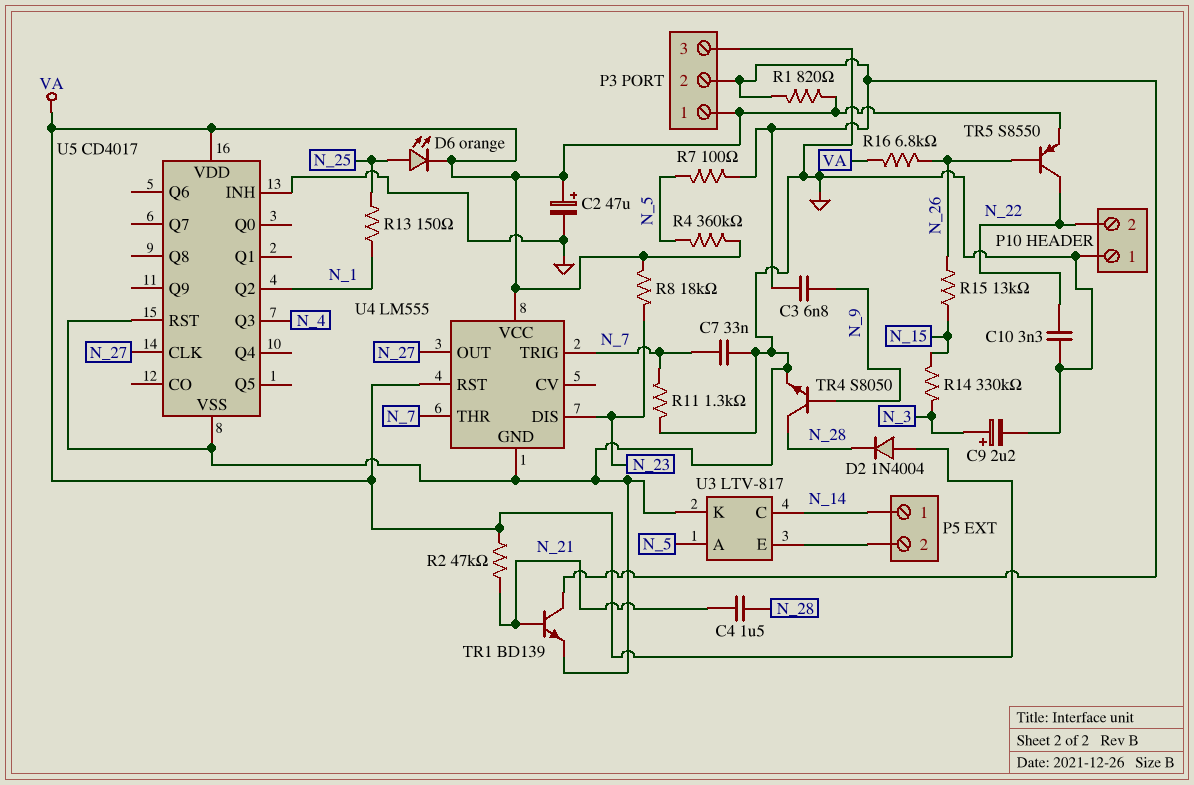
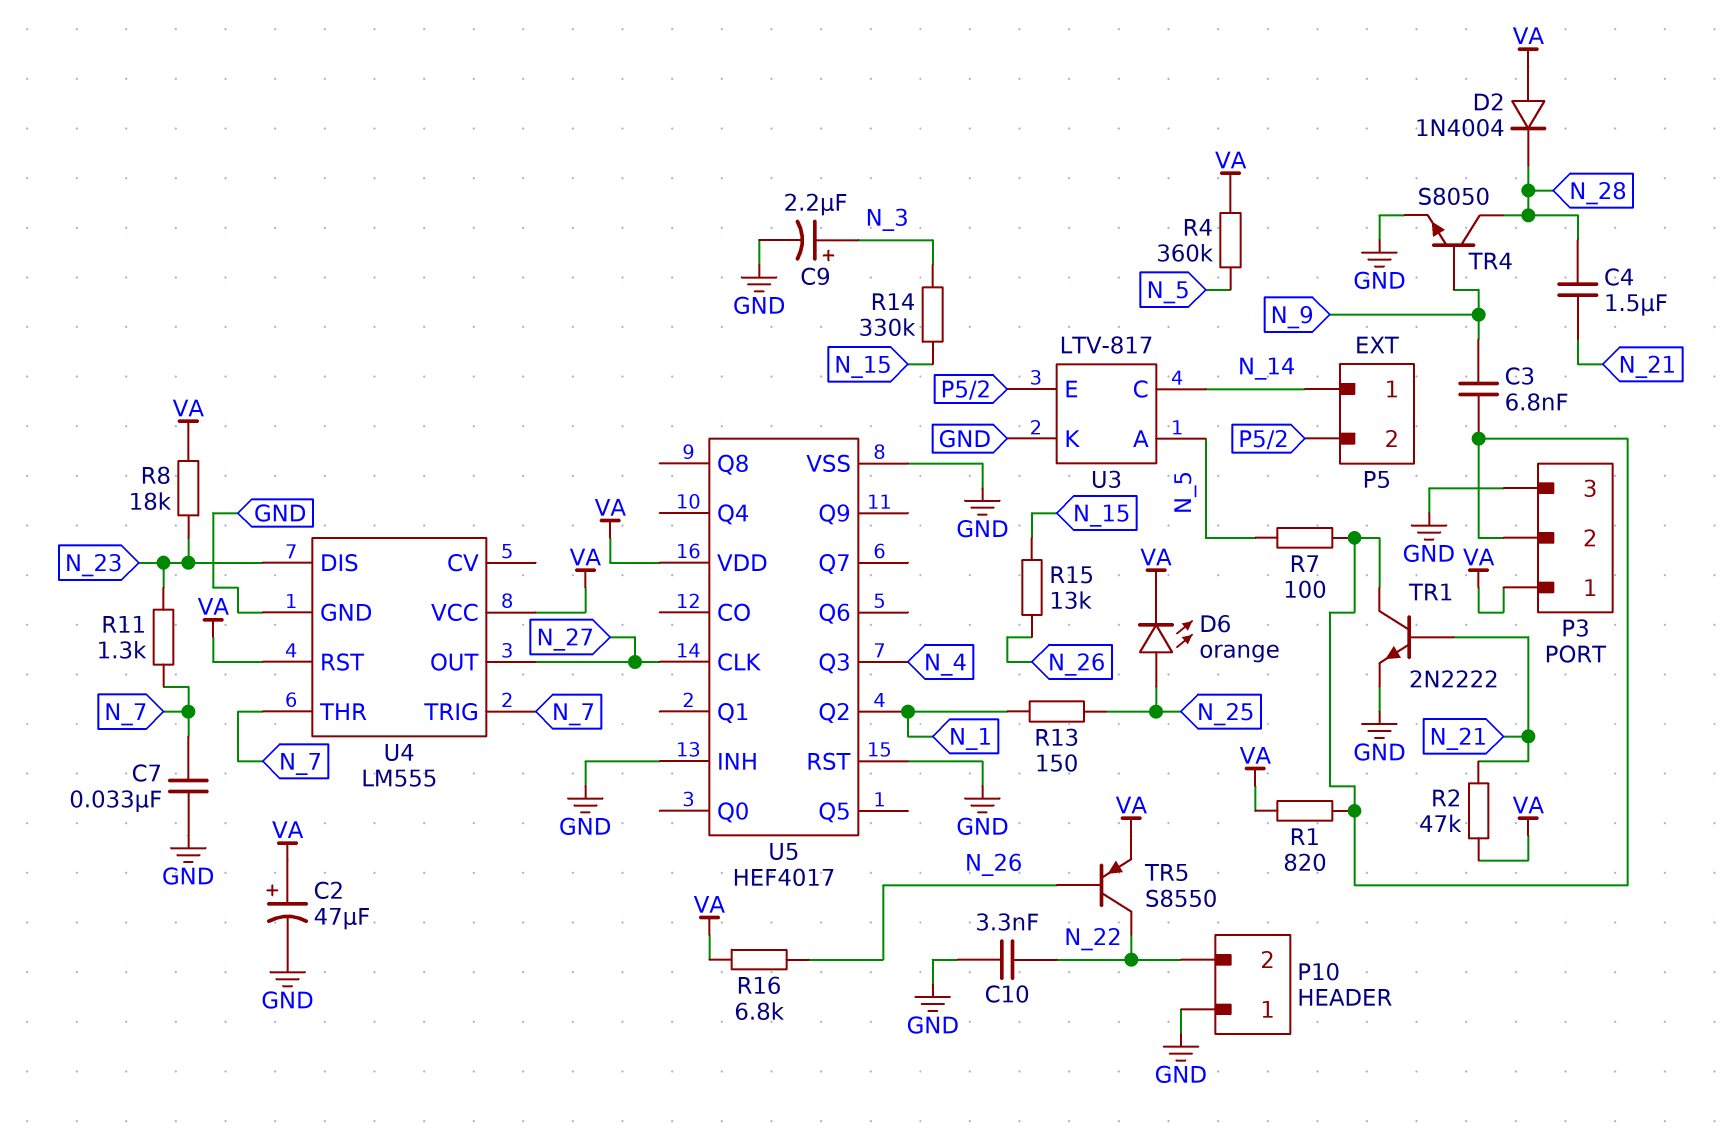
R11: 1.3k (GND, N_7) -> 1.3k (N_7, N_23)
TR1: NPN BD139 (B N_21, C P3/2, E GND) -> NPN 2N2222 (B N_21, C P3/2, E GND)
U5: CD4017 -> HEF4017

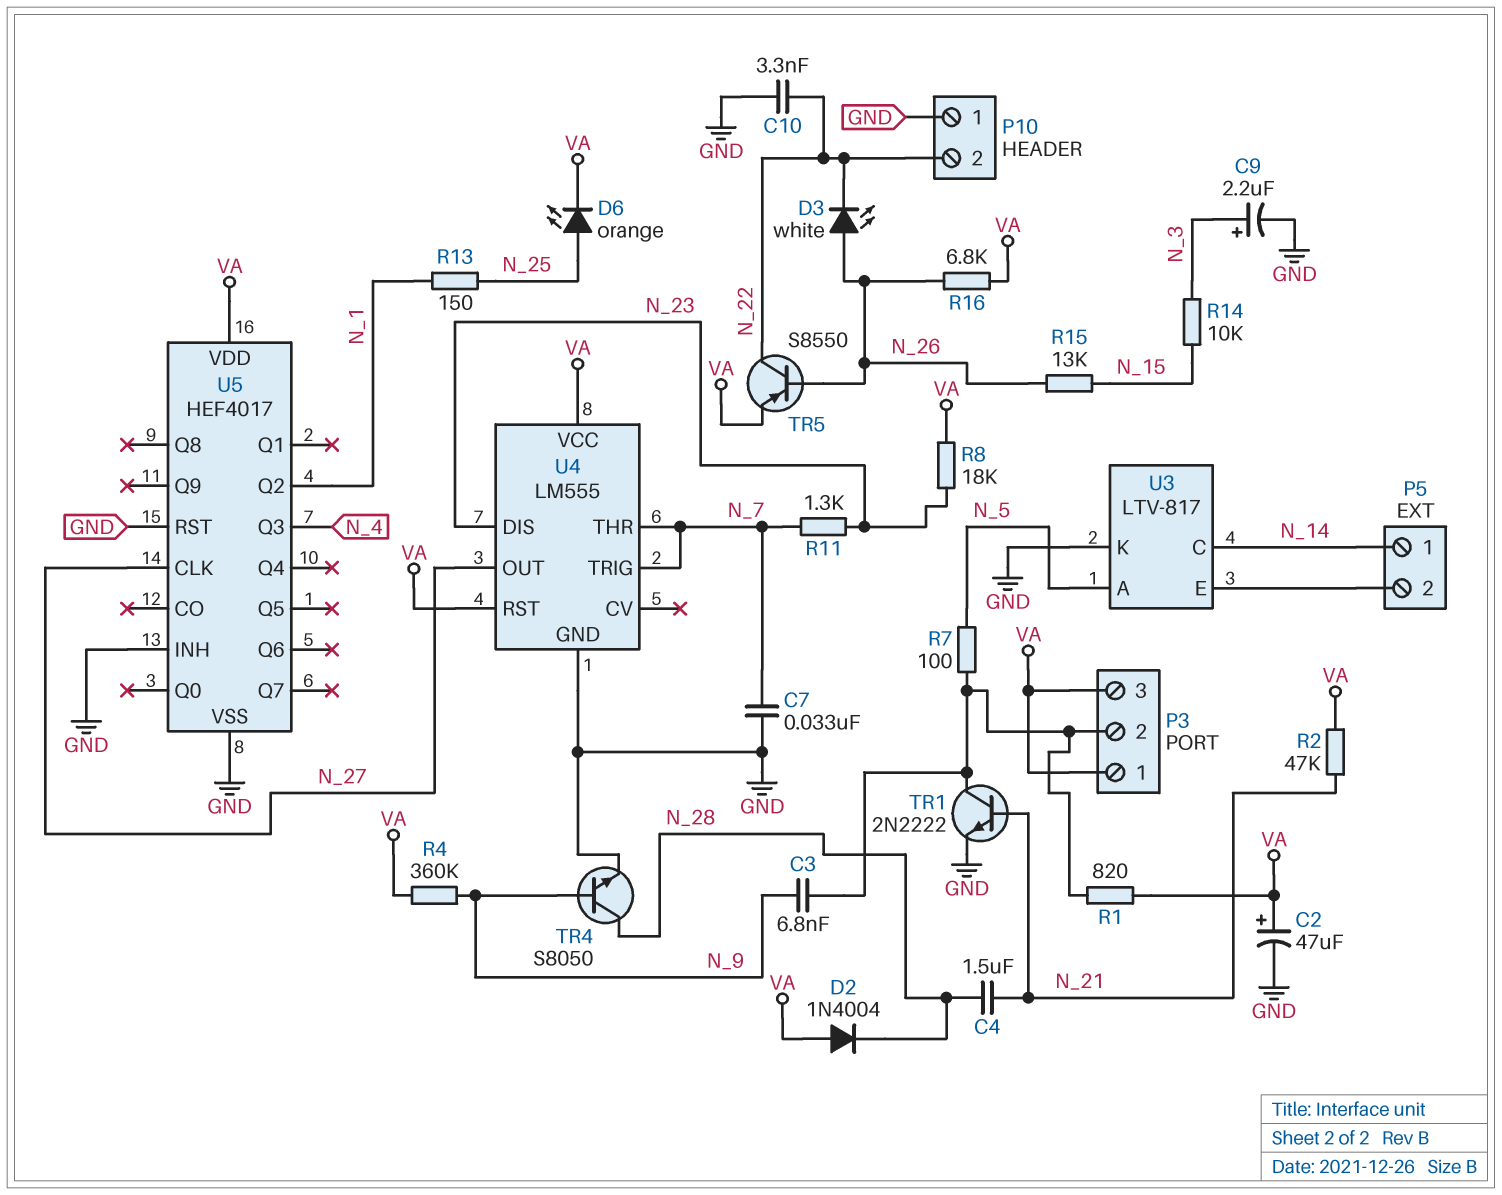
D3: none -> LED white (A N_26, K N_22)
P3 pin 3: GND -> VA
R4: 360k (N_5, VA) -> 360k (N_9, VA)
R14: 330k (N_3, N_15) -> 10k (N_3, N_15)

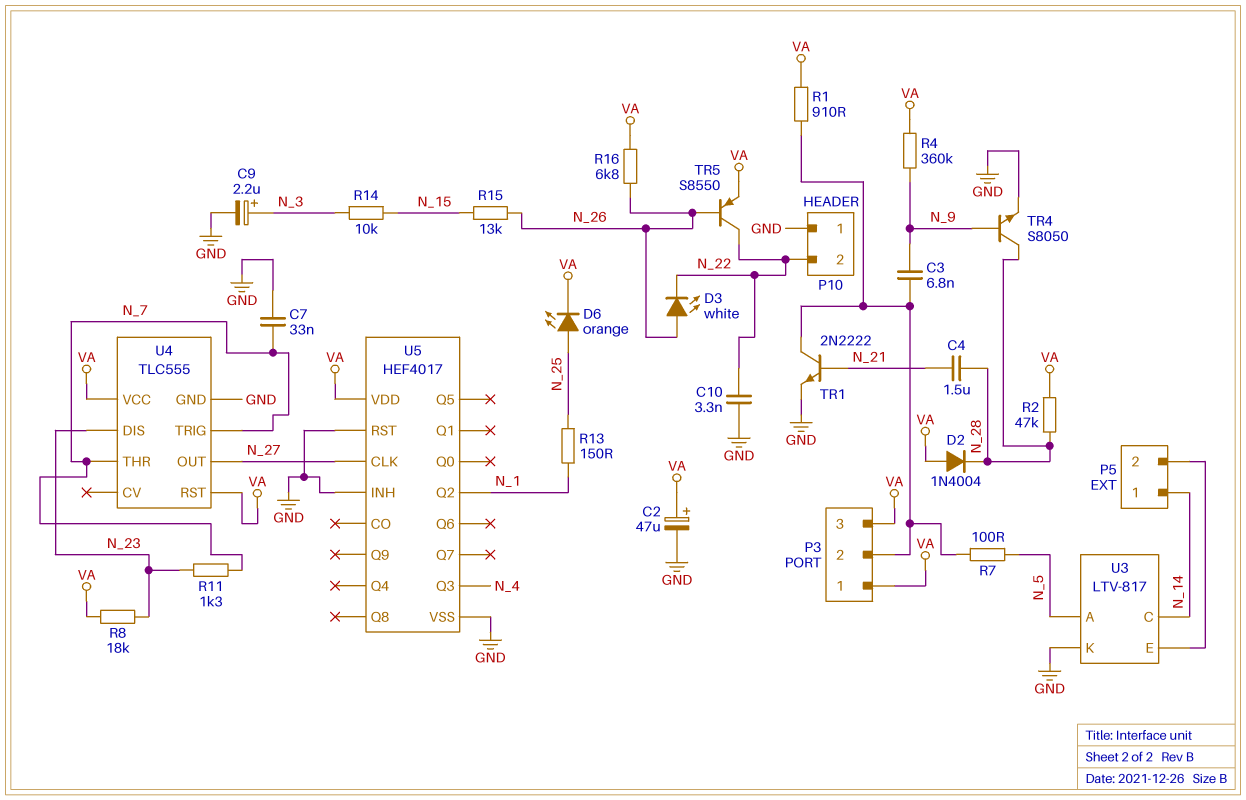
R1: 820 (P3/2, VA) -> 910 (P3/2, VA)
R2: 47k (N_21, VA) -> 47k (N_28, VA)
U4: LM555 -> TLC555

